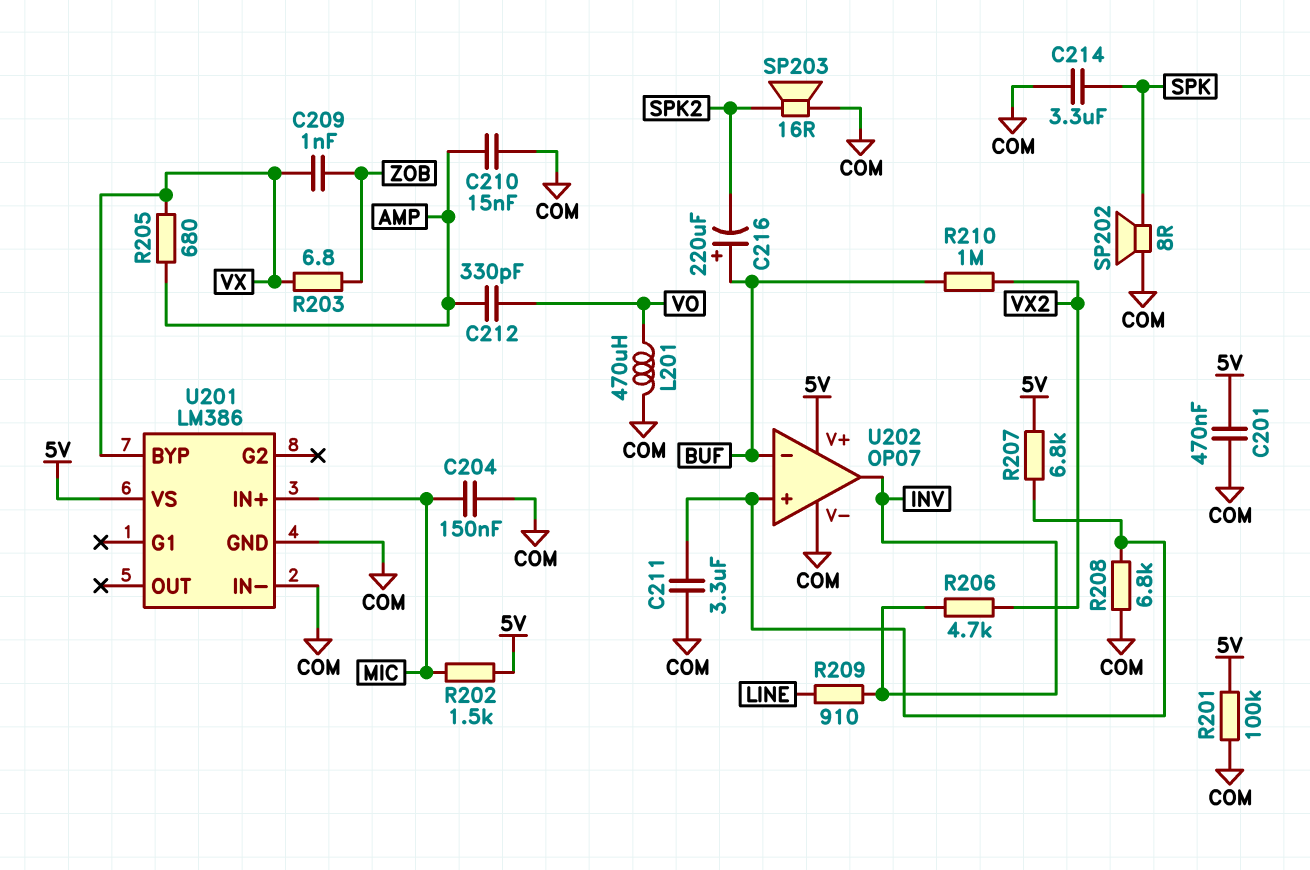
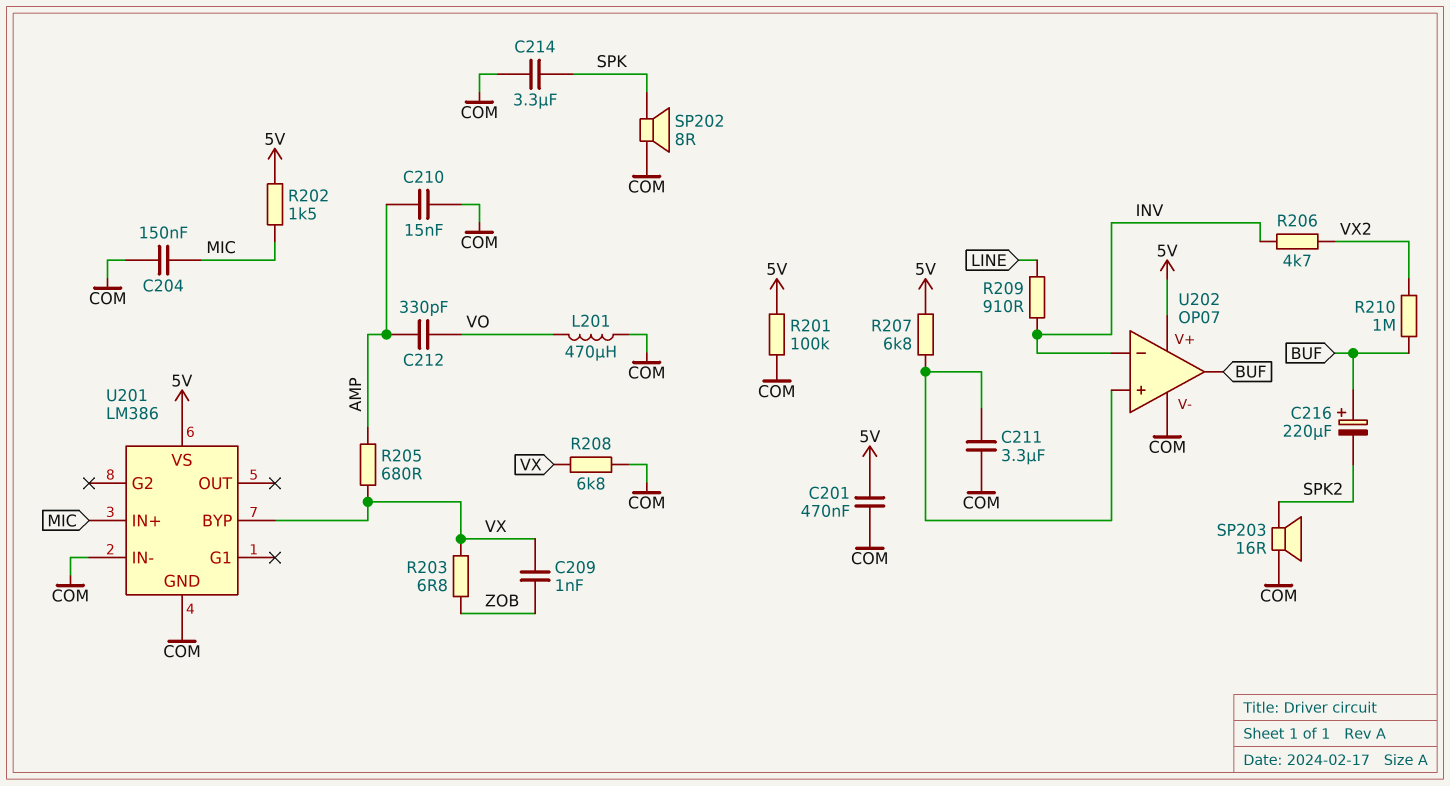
R208: 6.8k (COM, U202/in+) -> 6.8k (COM, VX)
U202 pin in-: BUF -> INV
U202 pin out: INV -> BUF

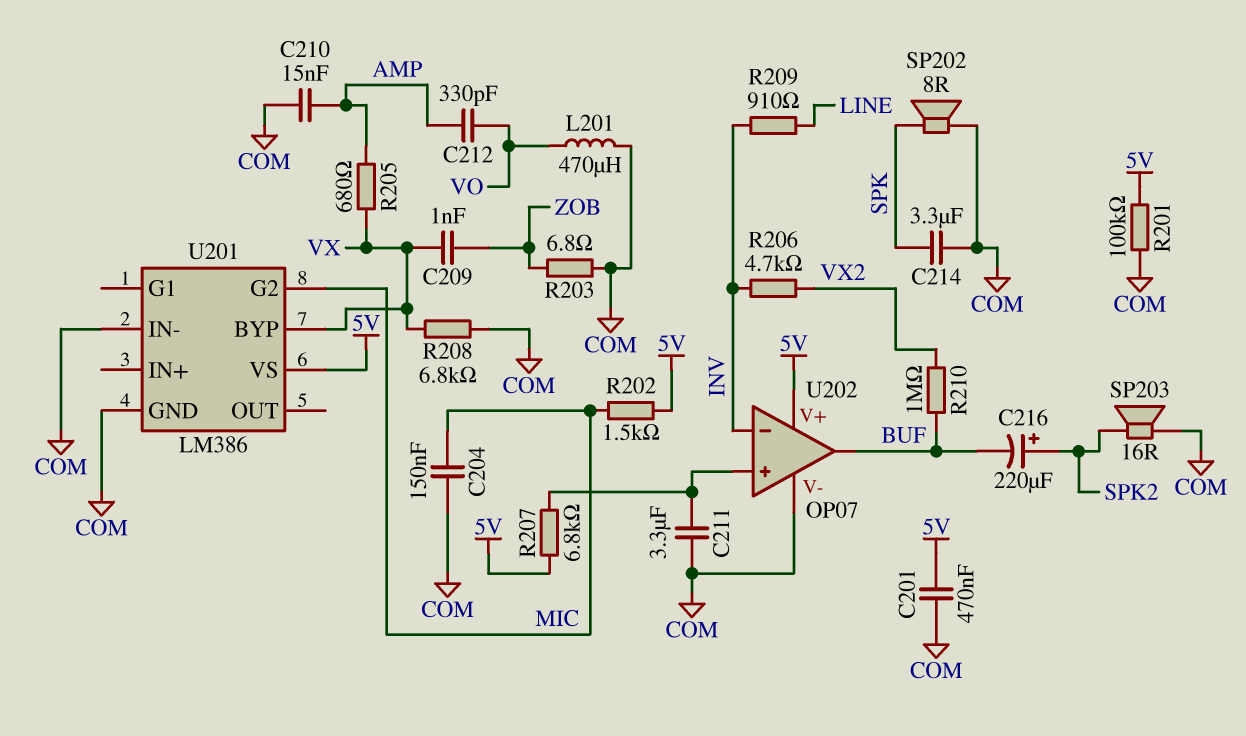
C216: 220uF (plus BUF, minus SPK2) -> 220uF (plus SPK2, minus BUF)
R203: 6.8 (VX, ZOB) -> 6.8 (COM, ZOB)
U201 pin G2: none -> MIC
U201 pin IN+: MIC -> none

